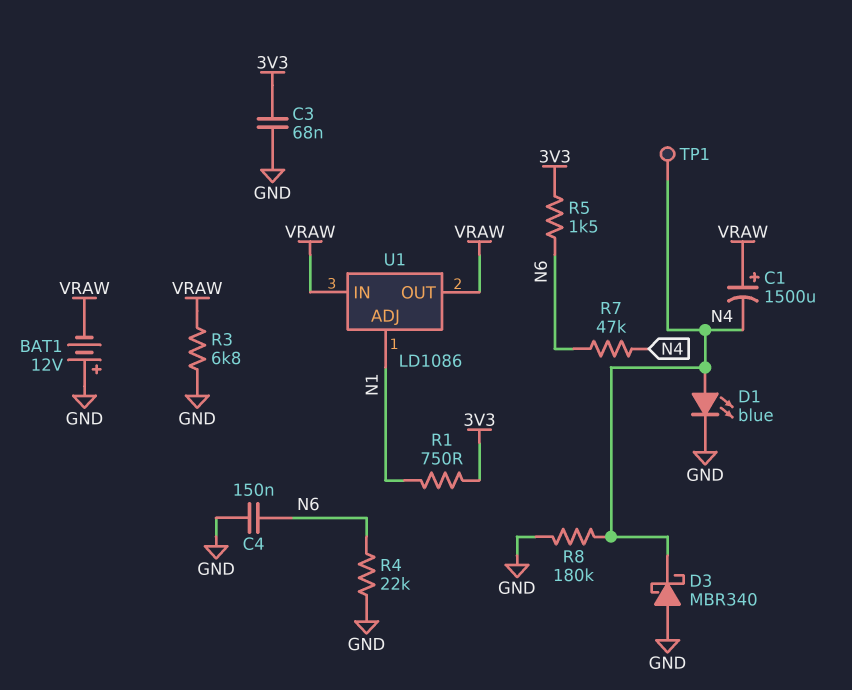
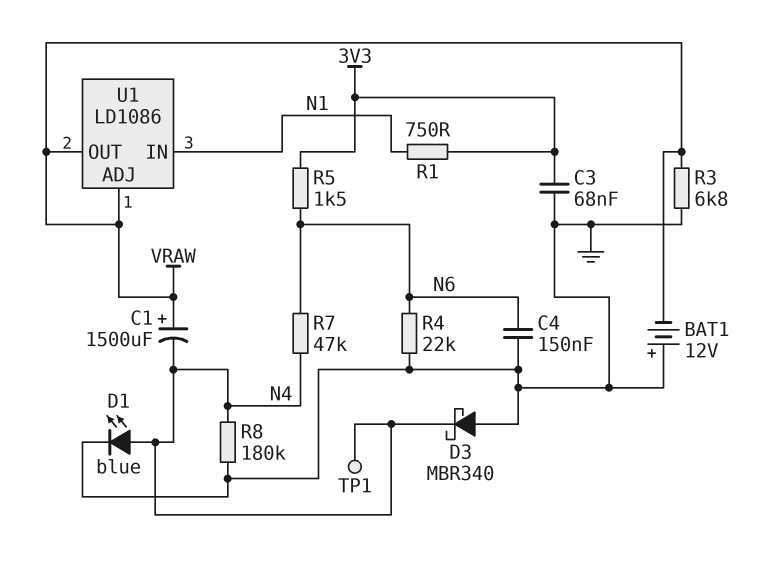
U1 pin ADJ: N1 -> VRAW
U1 pin IN: VRAW -> N1

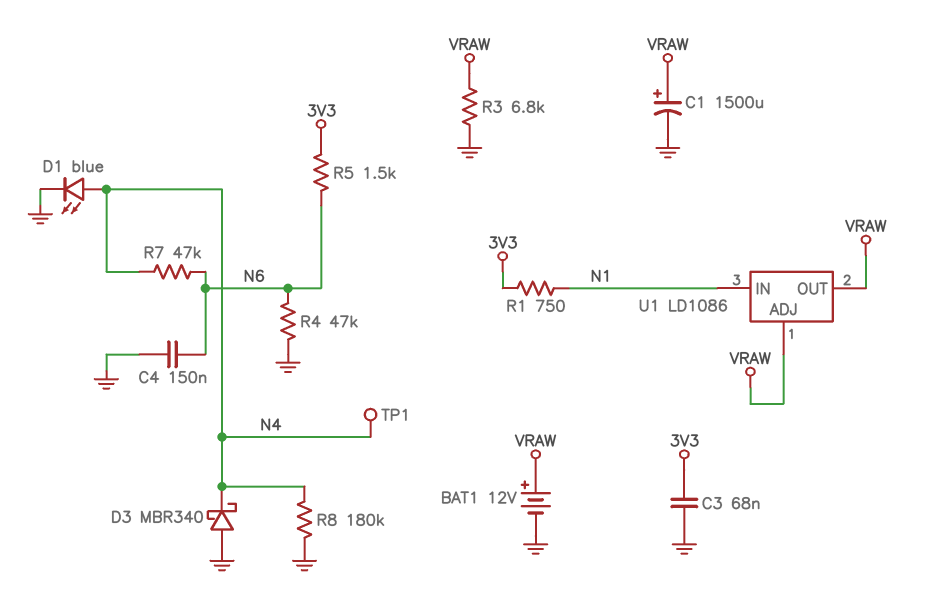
BAT1: 12V (plus GND, minus VRAW) -> 12V (plus VRAW, minus GND)
C1: 1500uF (plus VRAW, minus N4) -> 1500uF (plus VRAW, minus GND)
R4: 22k (GND, N6) -> 47k (GND, N6)

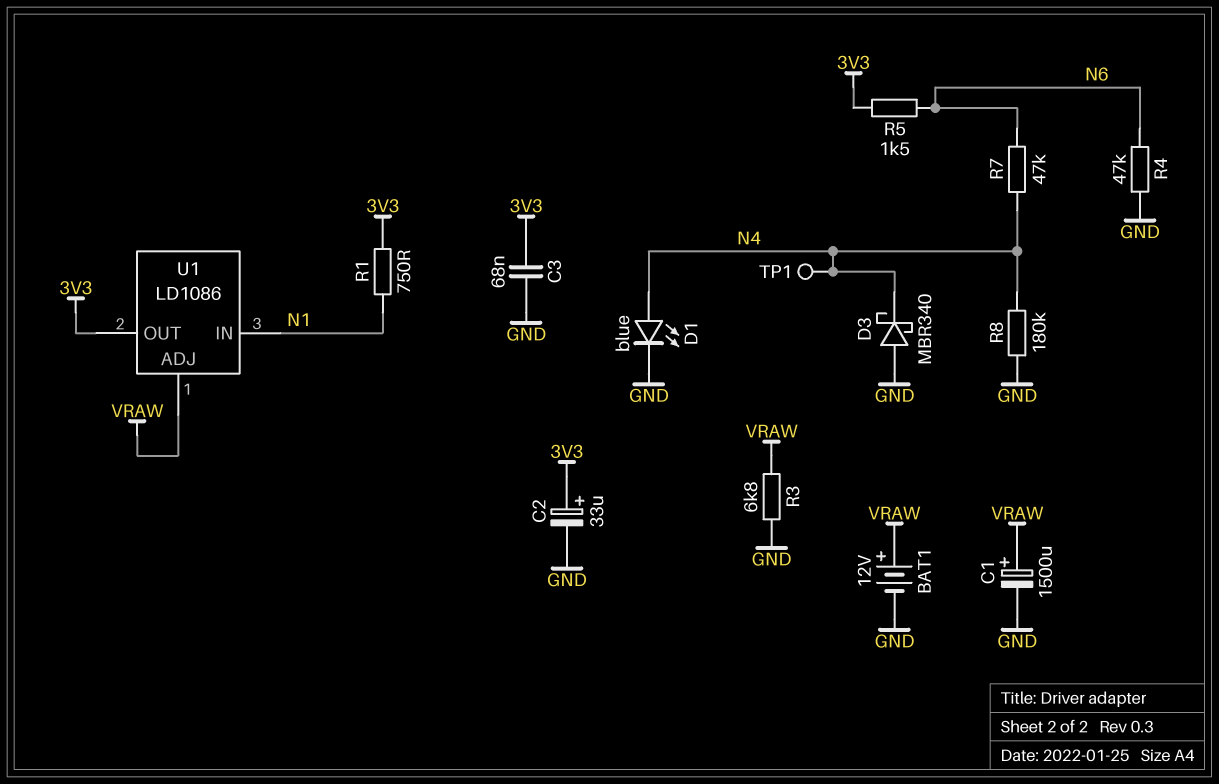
C2: none -> 33uF (plus 3V3, minus GND)
C4: 150nF (GND, N6) -> none
U1 pin OUT: VRAW -> 3V3

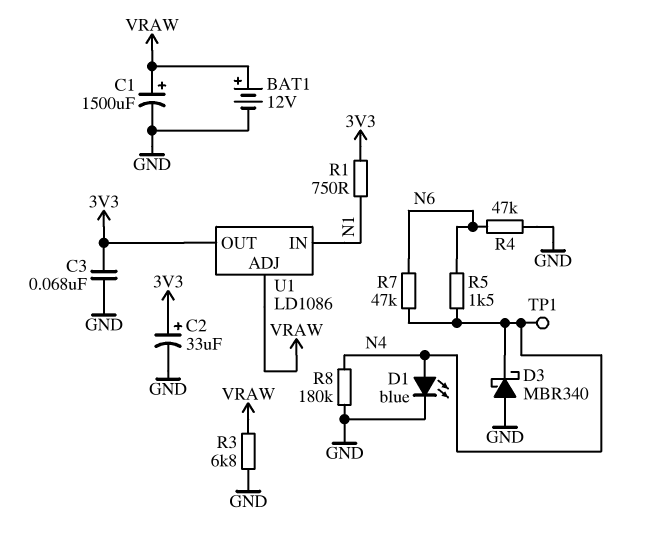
R5: 1.5k (3V3, N6) -> 1.5k (N4, N6)

